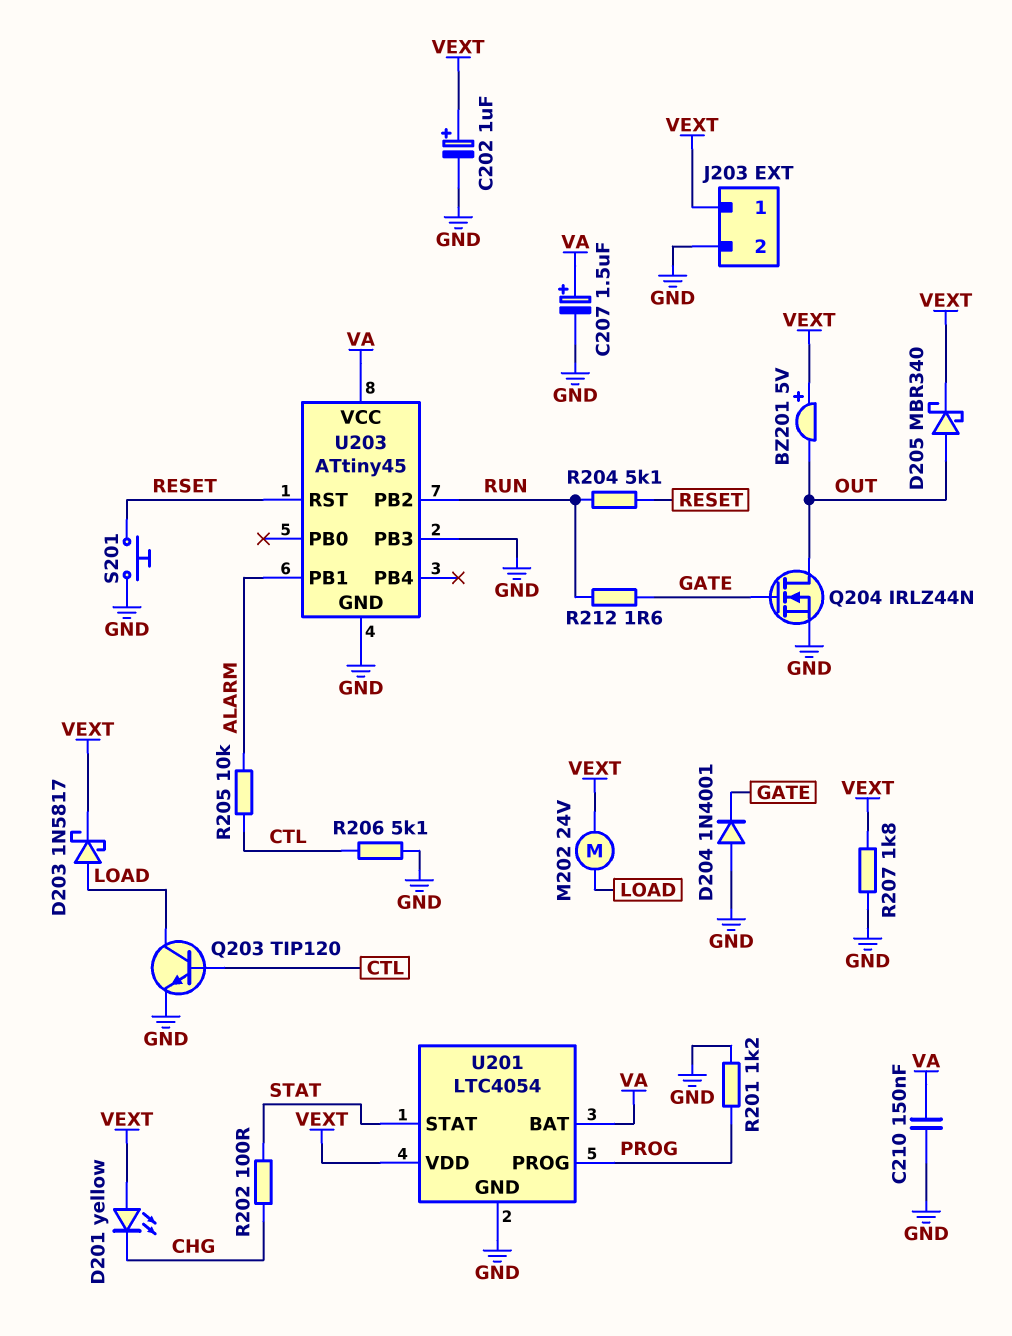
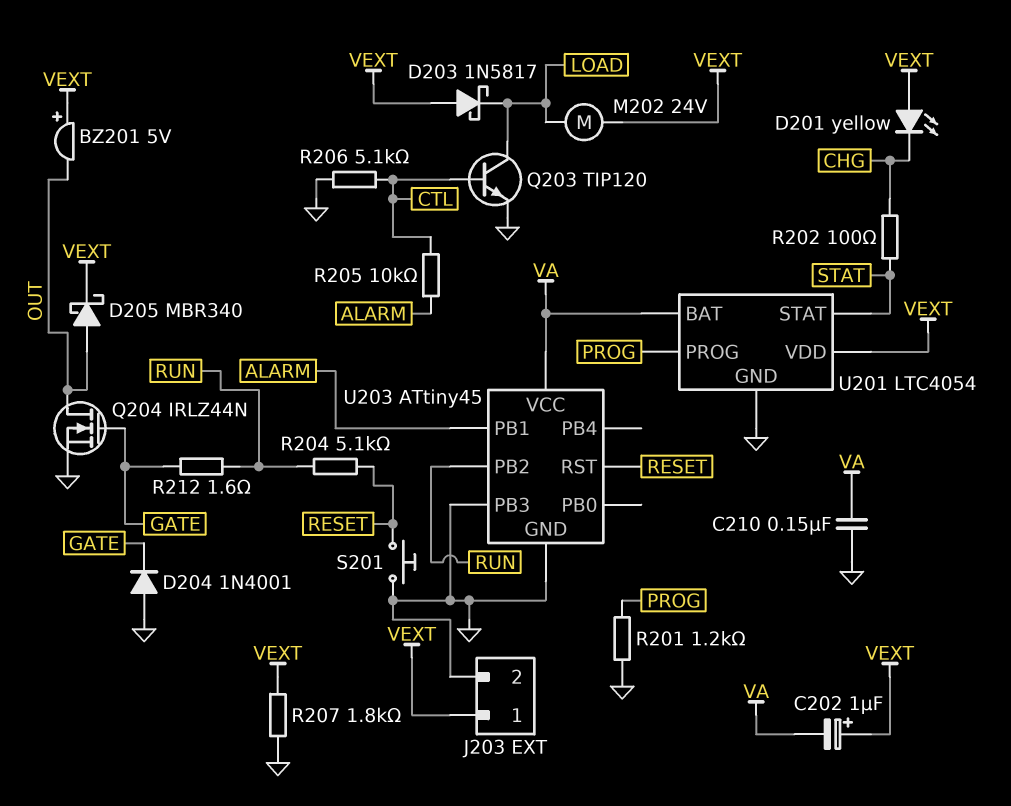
C202: 1uF (plus VEXT, minus GND) -> 1uF (plus VEXT, minus VA)
C207: 1.5uF (plus VA, minus GND) -> none
D203: schottky 1N5817 (A LOAD, K VEXT) -> schottky 1N5817 (A VEXT, K LOAD)

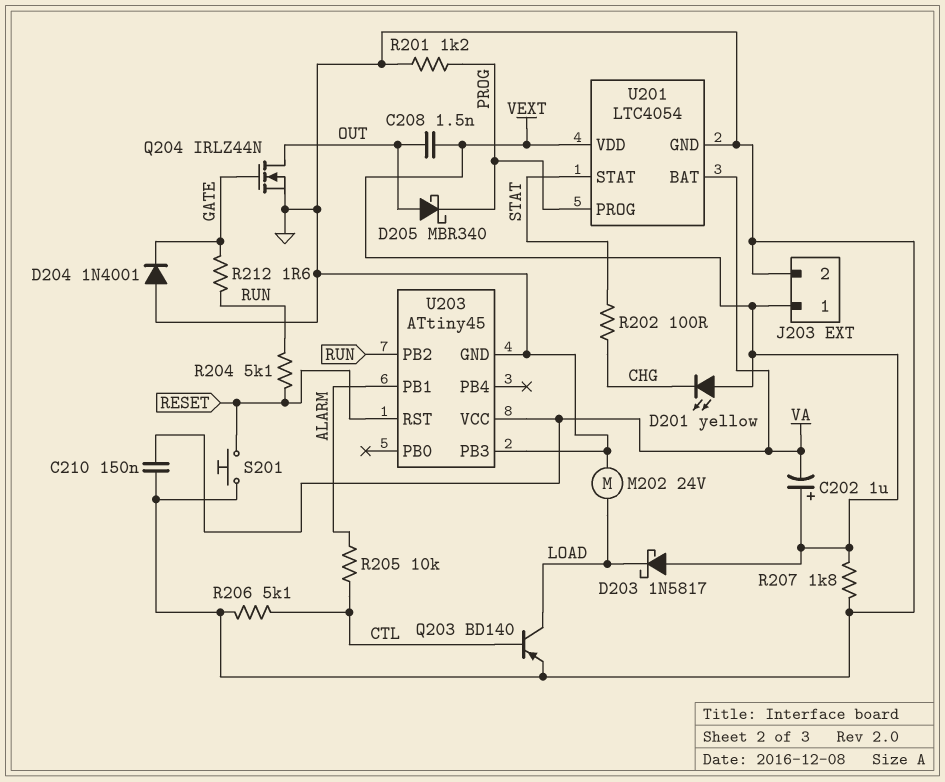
BZ201: buzzer 5V (plus VEXT, minus OUT) -> none
C208: none -> 1.5nF (OUT, VEXT)
D205: schottky MBR340 (A OUT, K VEXT) -> schottky MBR340 (A OUT, K PROG)
M202: motor 24V (LOAD, VEXT) -> motor 24V (GND, LOAD)
Q203: NPN TIP120 (B CTL, C LOAD, E GND) -> PNP BD140 (B CTL, C LOAD, E GND)

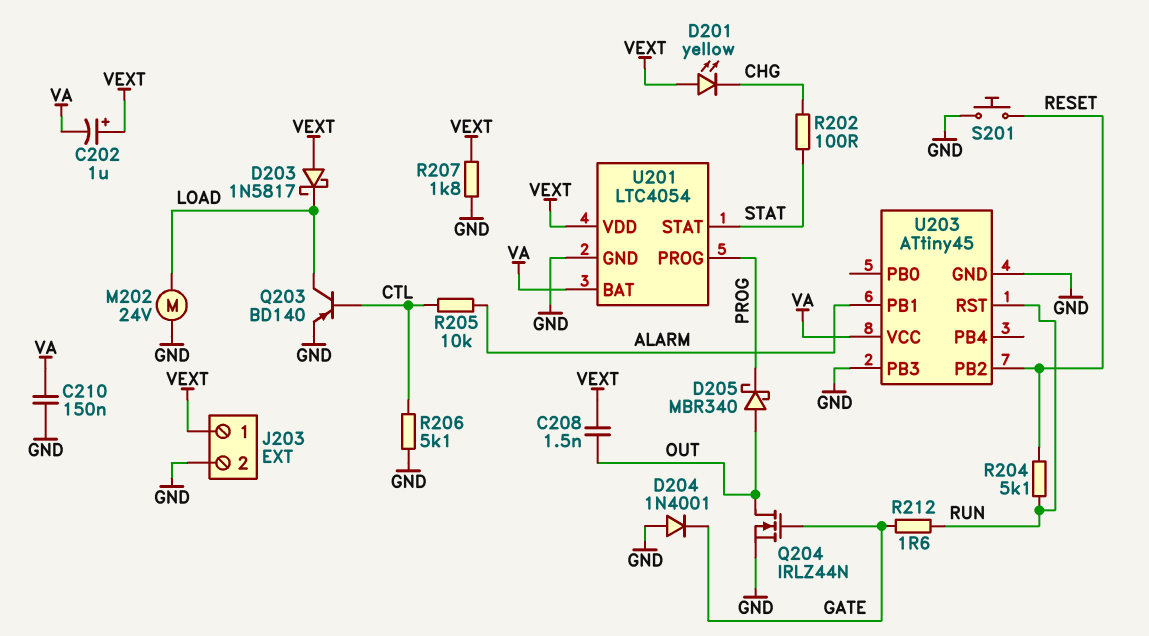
R201: 1.2k (GND, PROG) -> none
U203 pin PB2: RUN -> RESET
U203 pin RST: RESET -> RUN

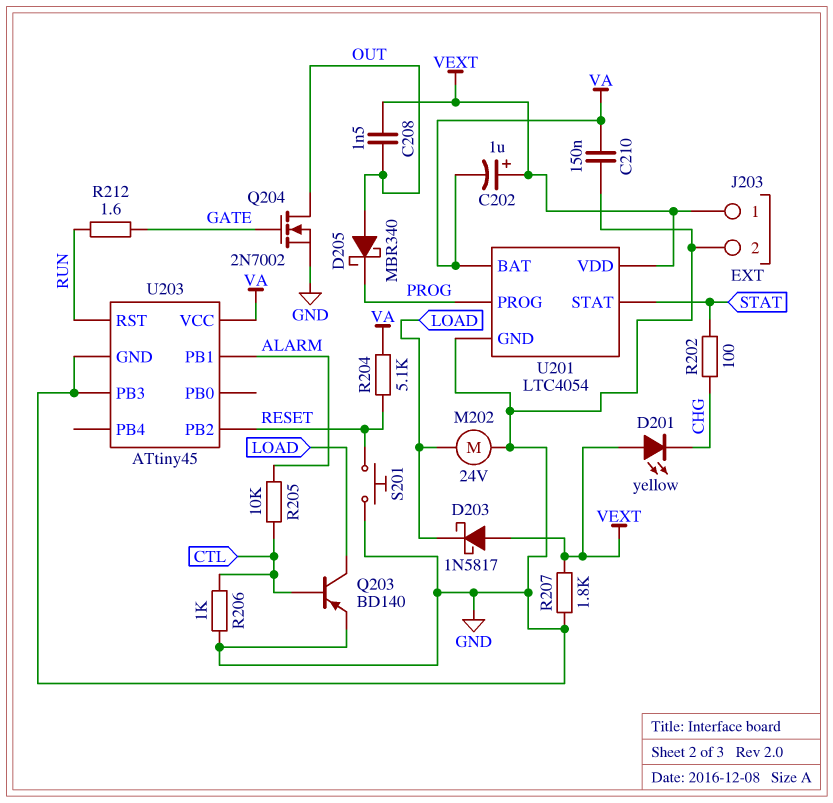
D204: diode 1N4001 (A GND, K GATE) -> none
Q204: NMOS IRLZ44N (G GATE, D OUT, S GND) -> NMOS 2N7002 (G GATE, D OUT, S GND)
R204: 5.1k (RESET, RUN) -> 5.1k (RESET, VA)
R206: 5.1k (CTL, GND) -> 1k (CTL, GND)

